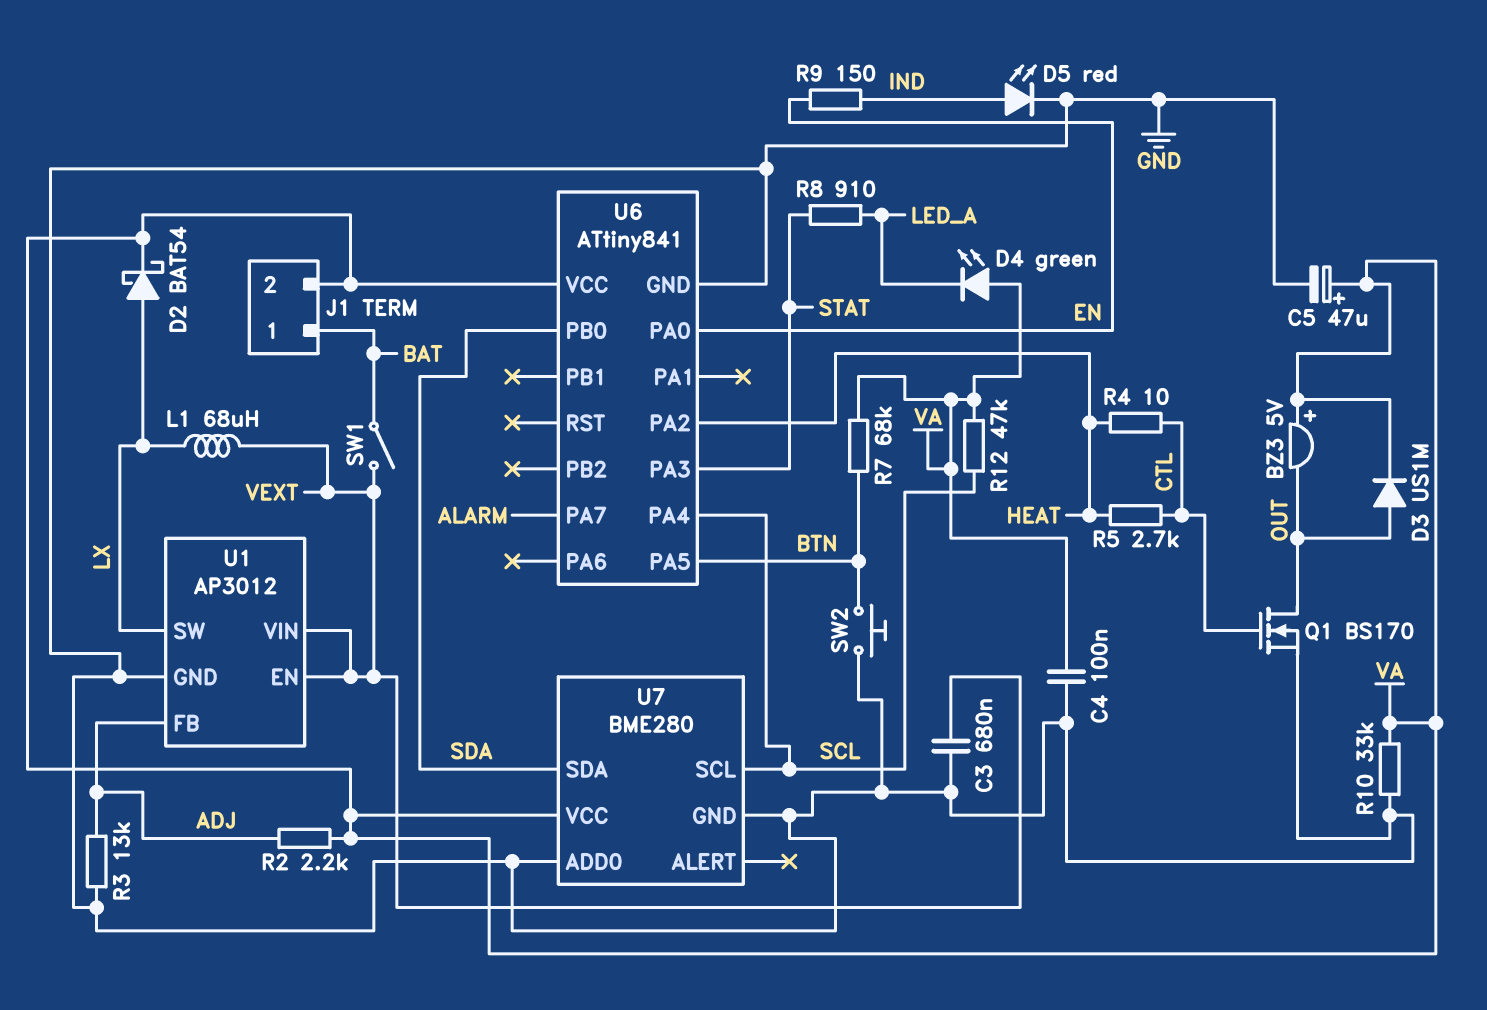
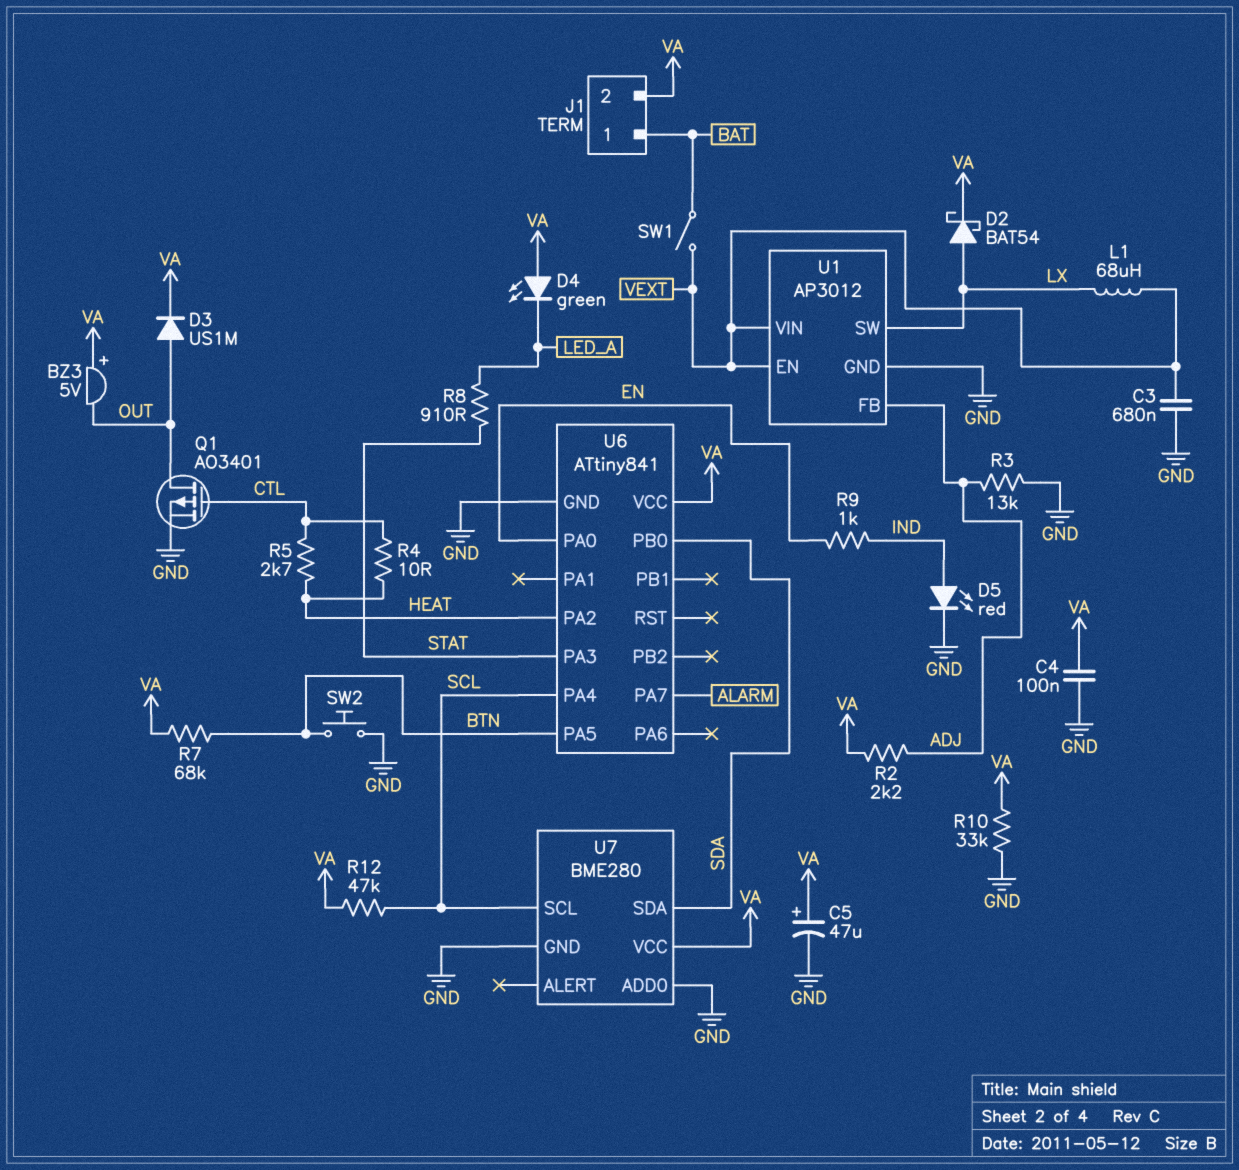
Q1: NMOS BS170 (G CTL, D OUT, S GND) -> PMOS AO3401 (G CTL, D OUT, S GND)
R9: 150 (EN, IND) -> 1k (EN, IND)

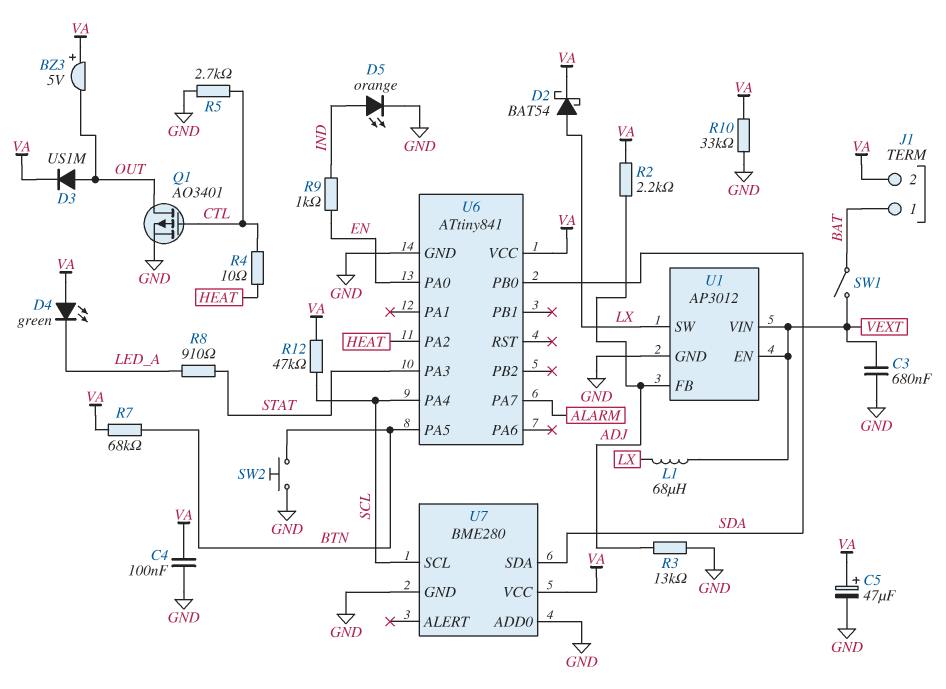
D5: LED red (A IND, K GND) -> LED orange (A IND, K GND)
R5: 2.7k (CTL, HEAT) -> 2.7k (CTL, GND)

